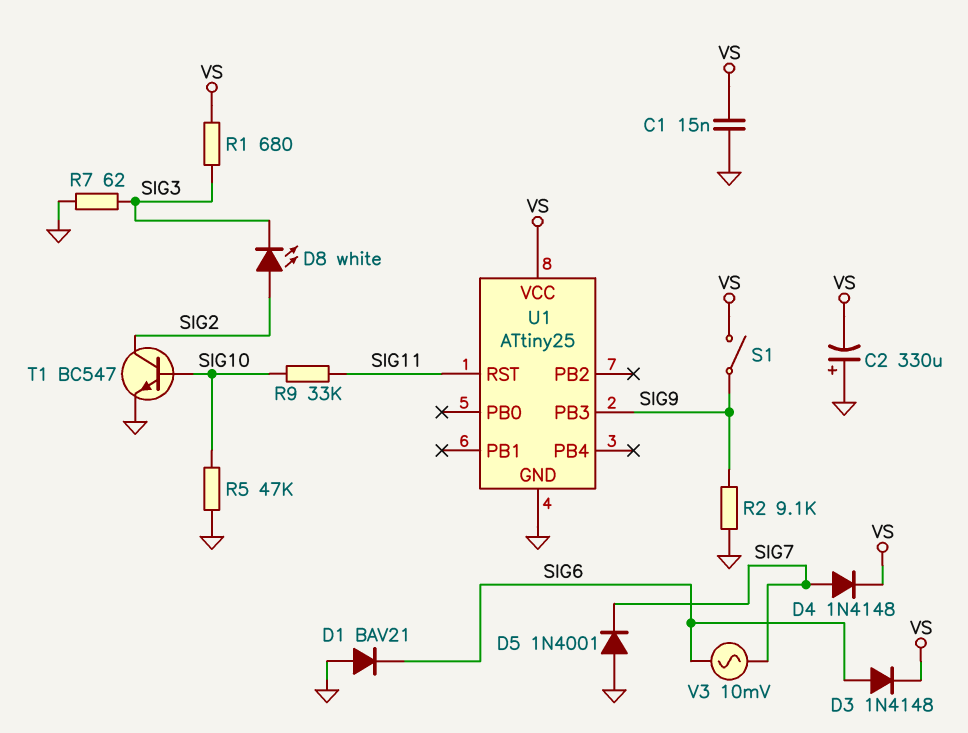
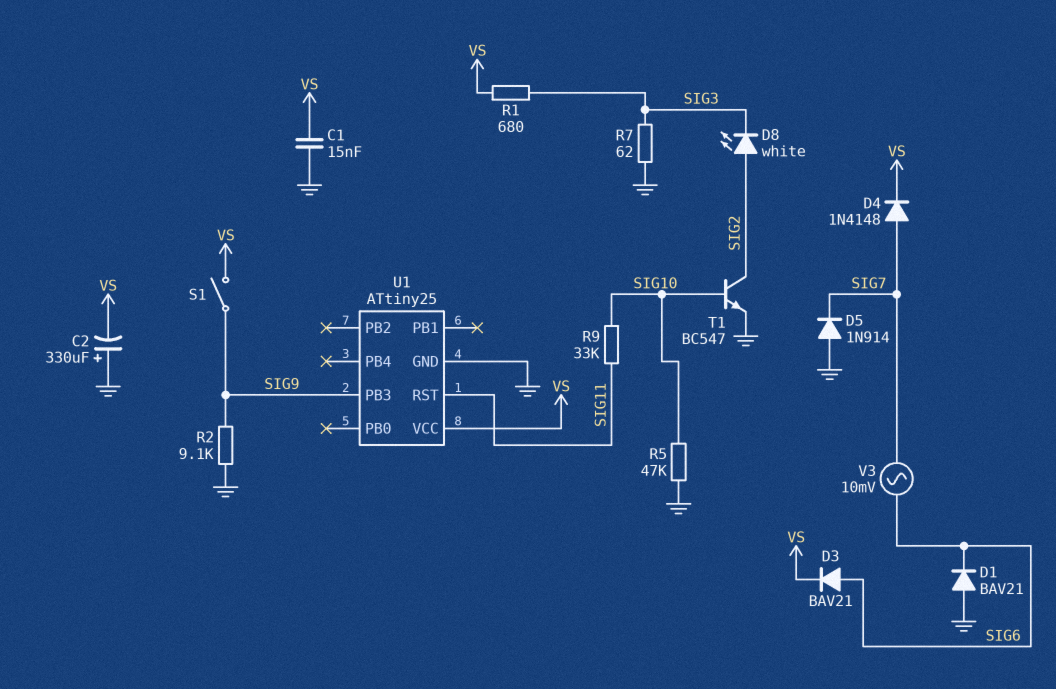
D3: diode 1N4148 (A SIG6, K VS) -> diode BAV21 (A SIG6, K VS)
D5: diode 1N4001 (A GND, K SIG7) -> diode 1N914 (A GND, K SIG7)

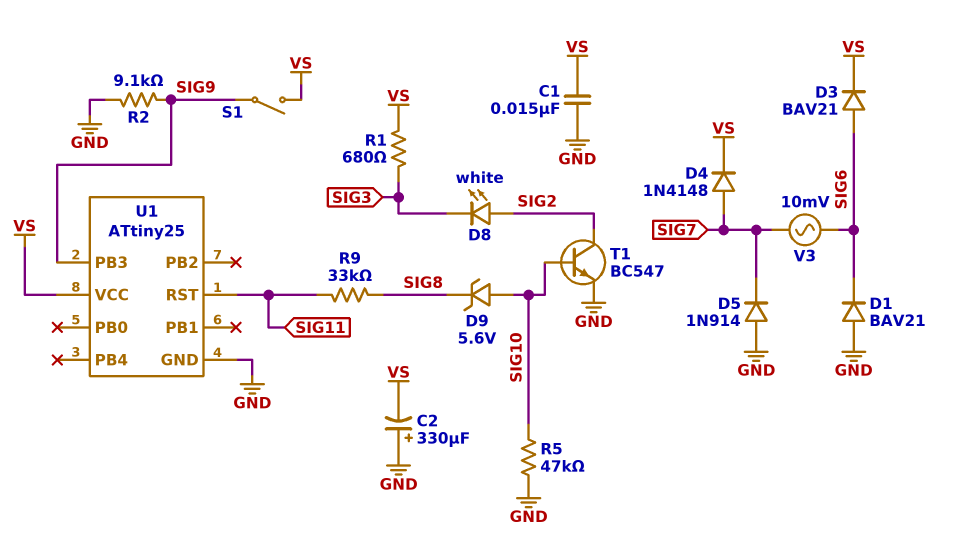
D9: none -> zener 5.6V (A SIG10, K SIG8)
R7: 62 (GND, SIG3) -> none
R9: 33k (SIG10, SIG11) -> 33k (SIG8, SIG11)

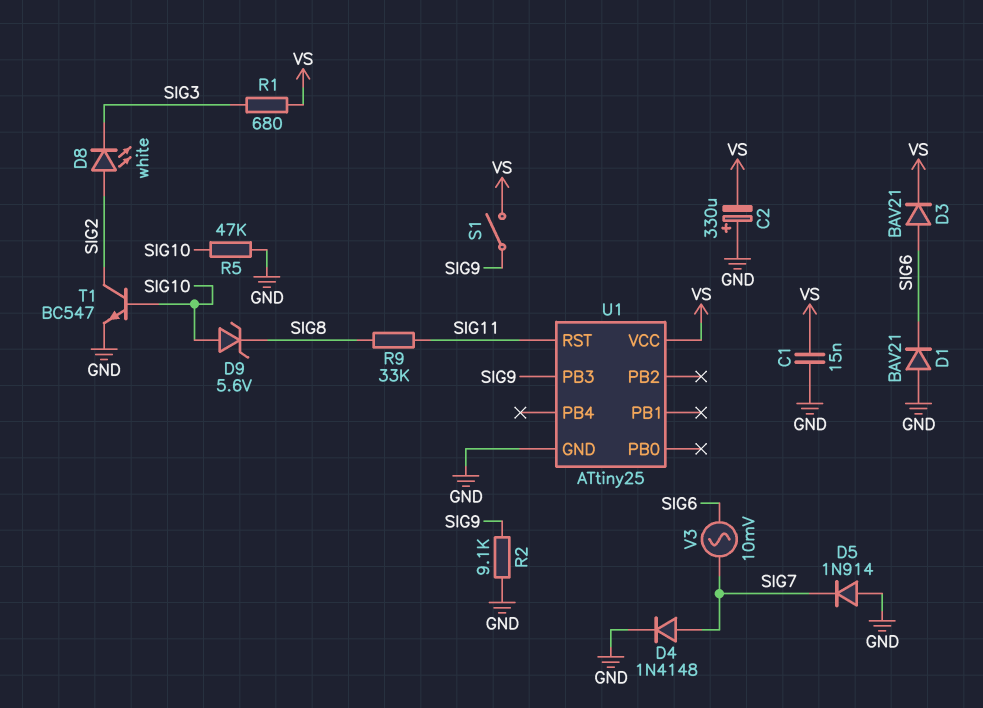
D4: diode 1N4148 (A SIG7, K VS) -> diode 1N4148 (A SIG7, K GND)

